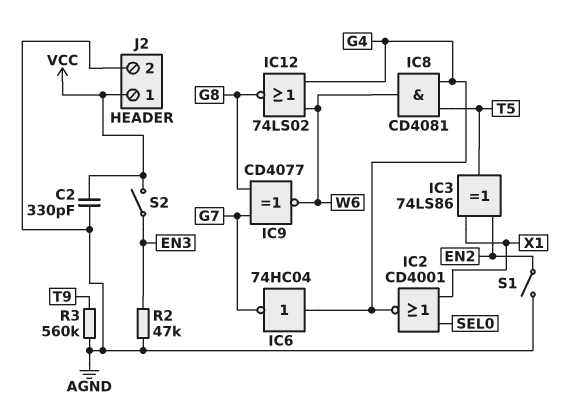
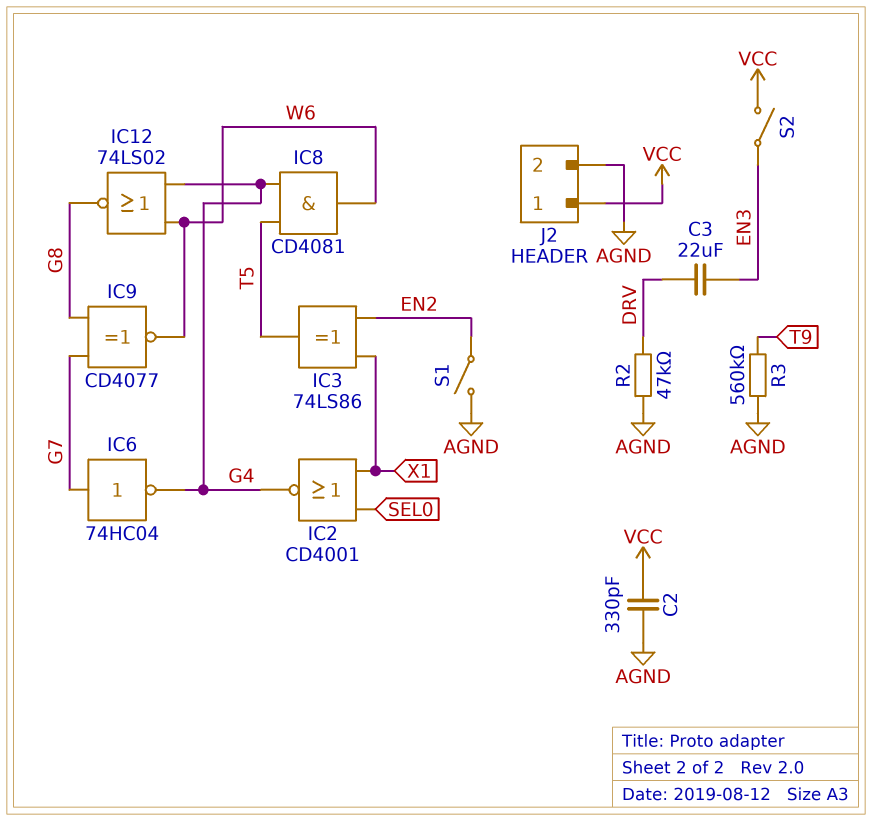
C3: none -> 22uF (DRV, EN3)
IC6: NOT 74HC04 (in G4, out G7) -> NOT 74HC04 (in G7, out G4)
R2: 47k (AGND, EN3) -> 47k (AGND, DRV)

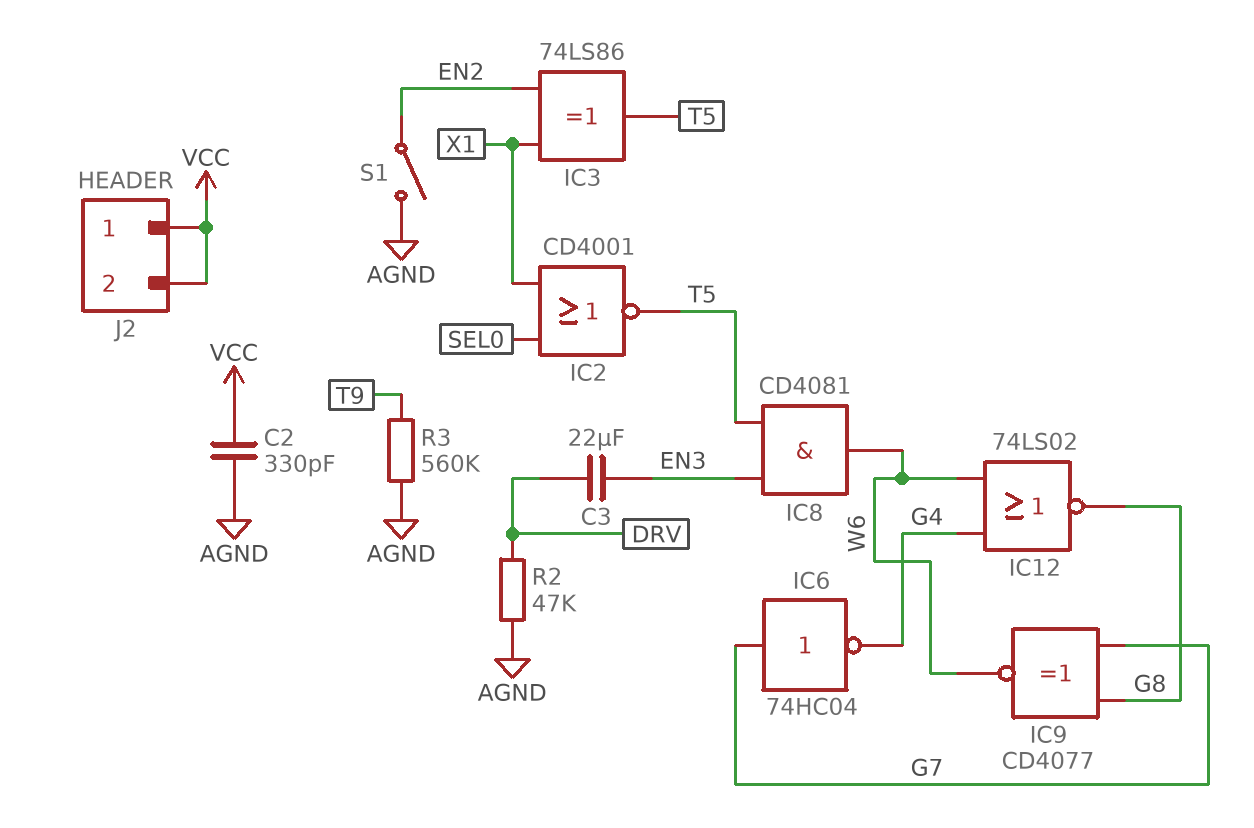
IC2: NOR CD4001 (in SEL0, in X1, out G4) -> NOR CD4001 (in SEL0, in X1, out T5)
IC8: AND CD4081 (in G4, in T5, out W6) -> AND CD4081 (in EN3, in T5, out W6)
J2 pin 2: AGND -> VCC
S2: switch (EN3, VCC) -> none

